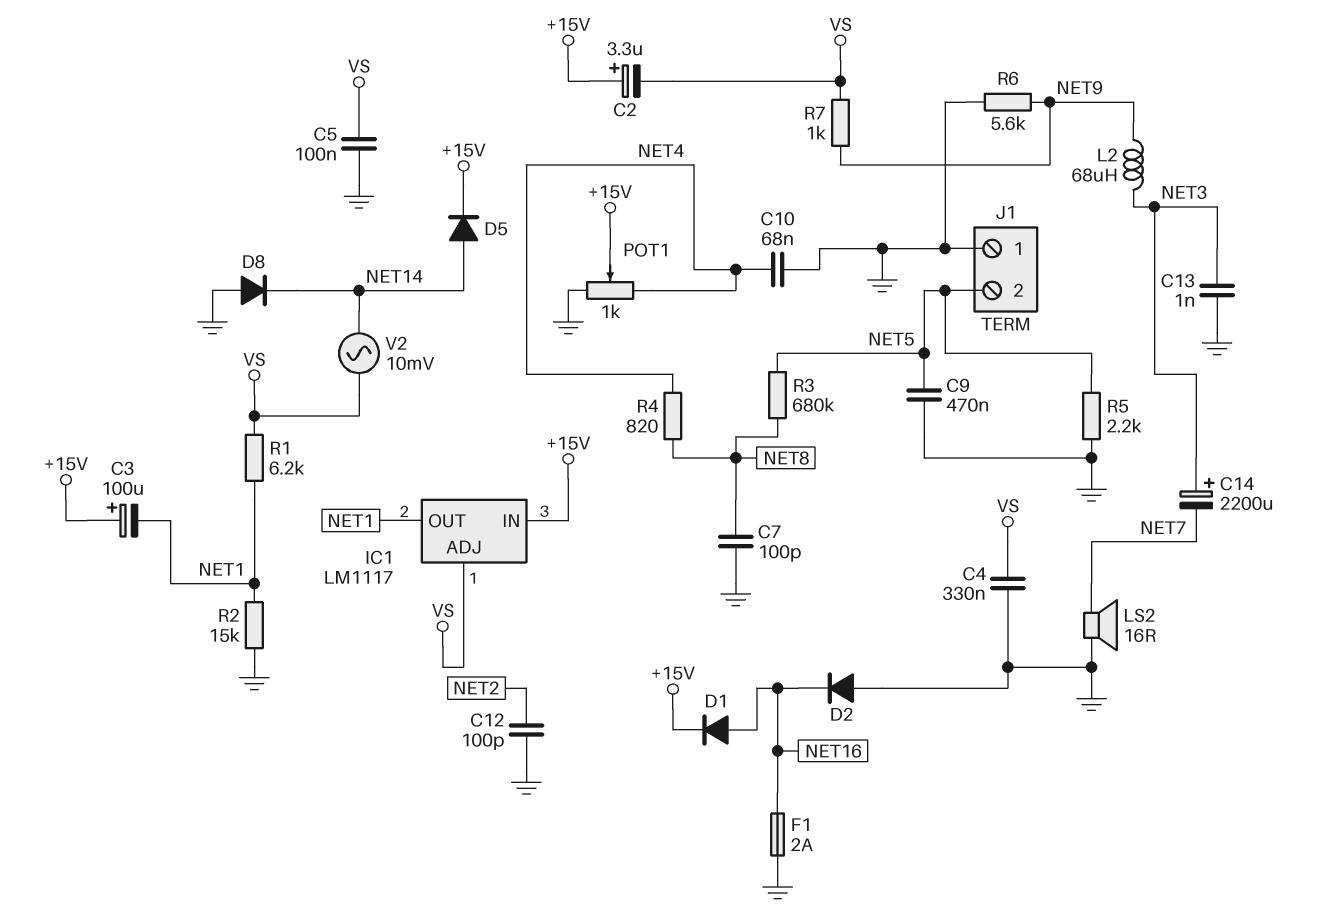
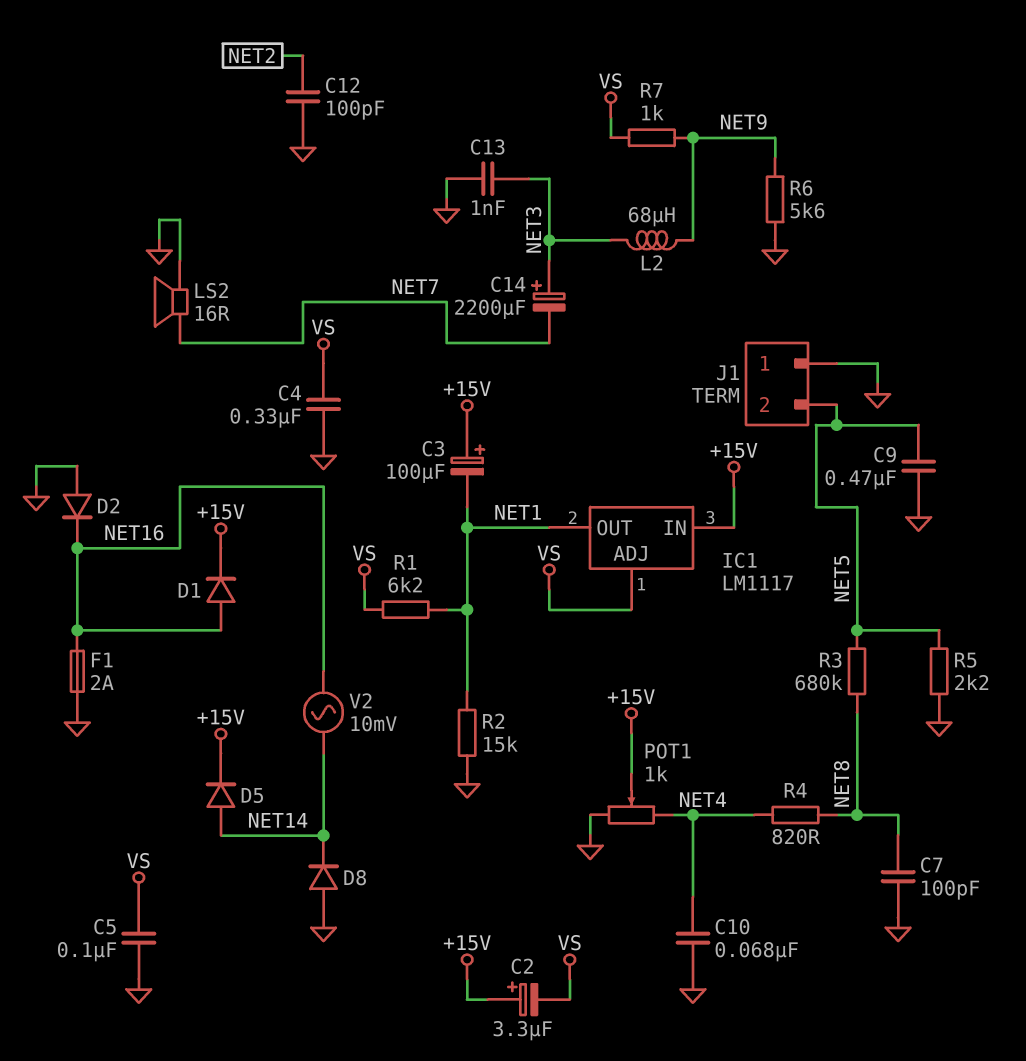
V2: AC 10mV (NET14, VS) -> AC 10mV (NET14, NET16)

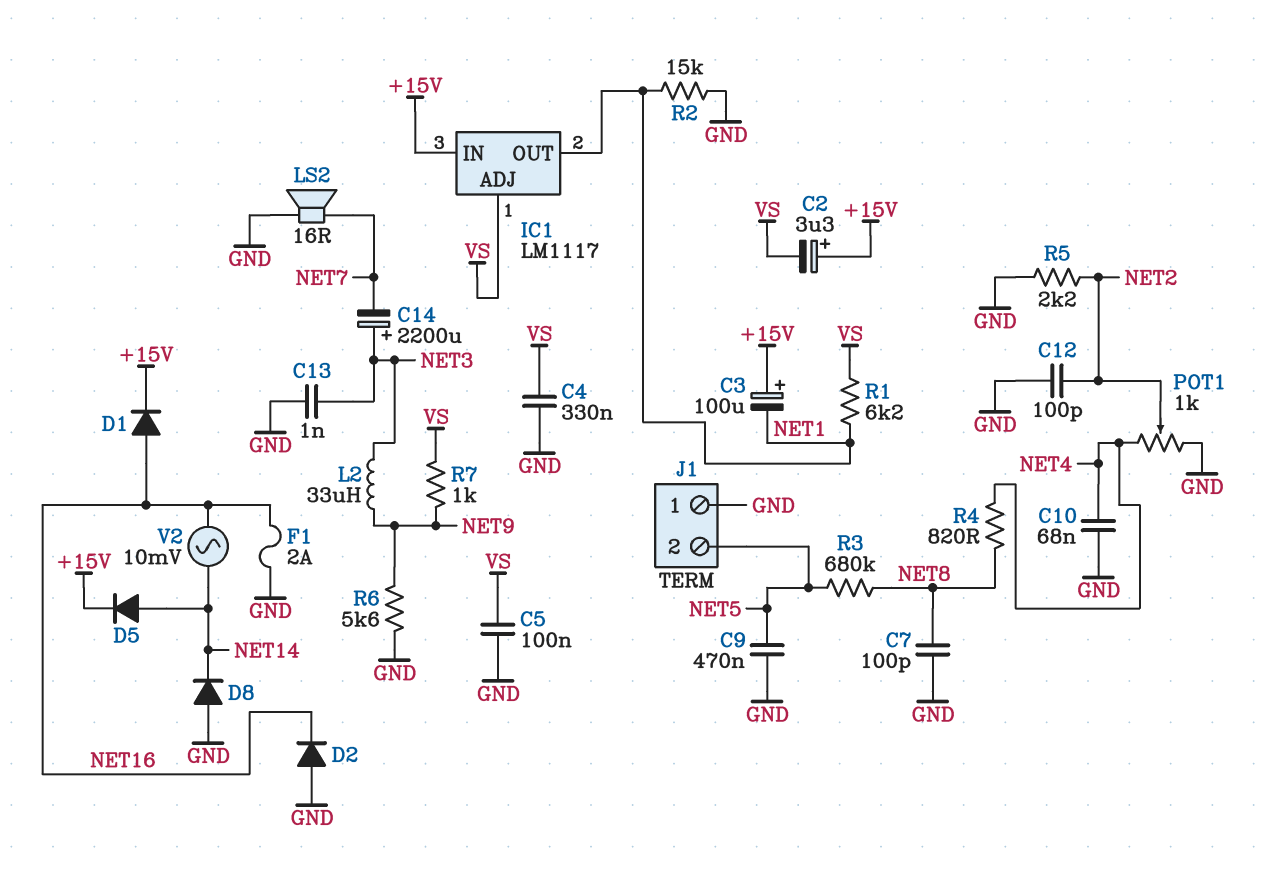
L2: 68uH (NET3, NET9) -> 33uH (NET3, NET9)
POT1: 1k (GND, NET4, wiper +15V) -> 1k (GND, NET4, wiper NET2)
R5: 2.2k (GND, NET5) -> 2.2k (GND, NET2)

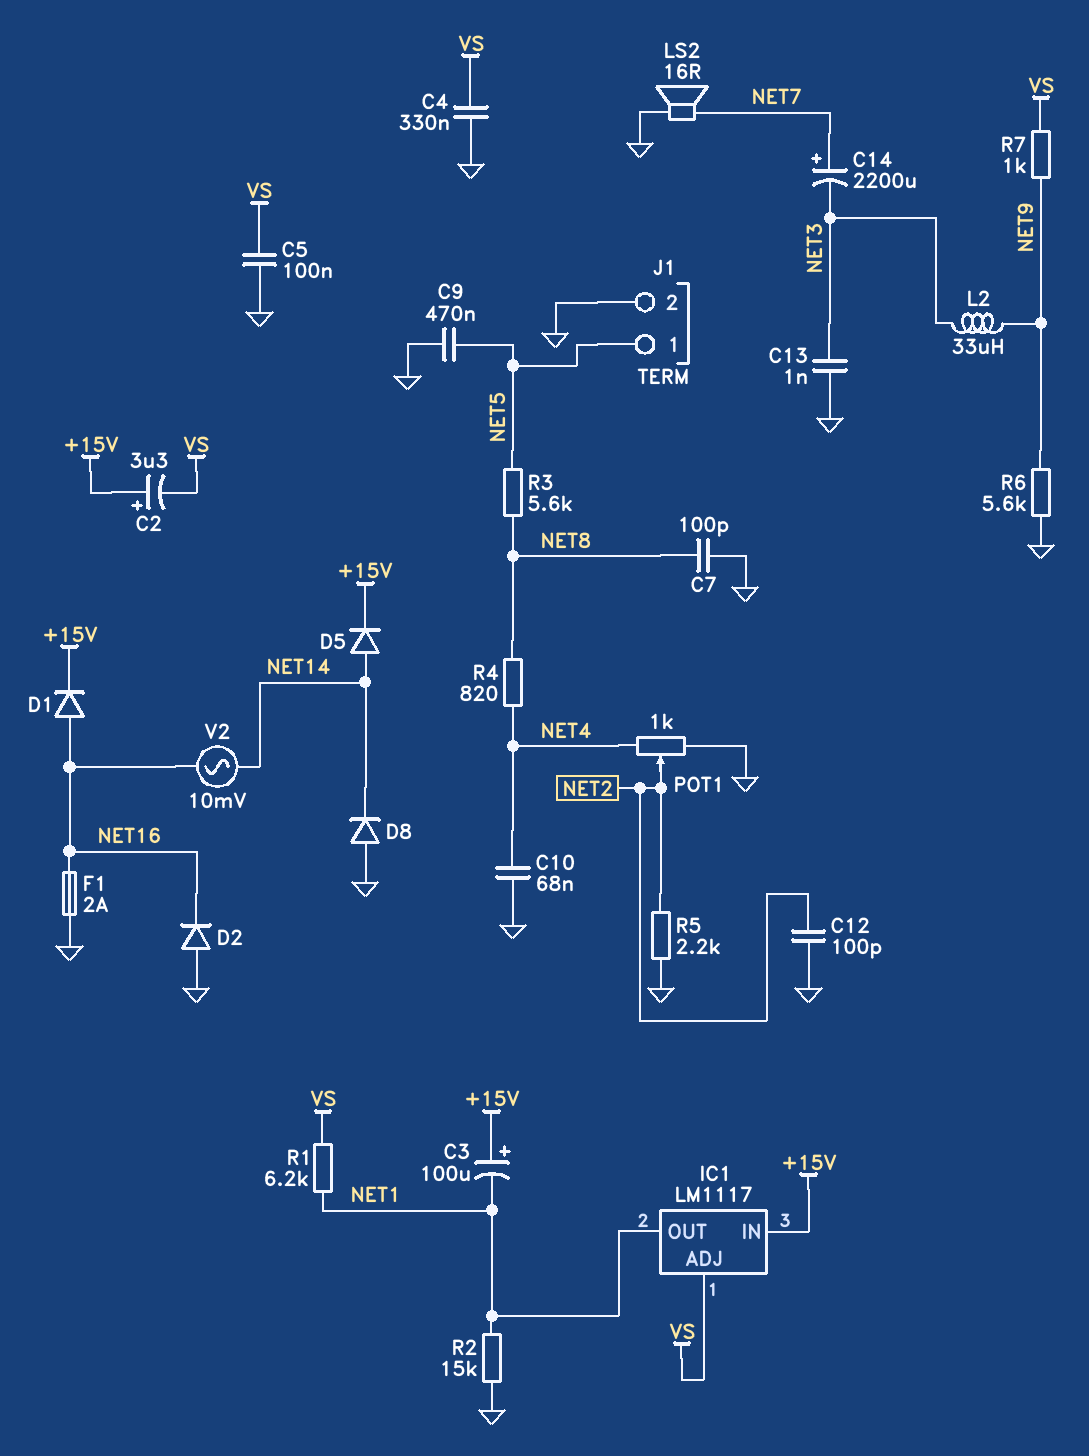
C14: 2200uF (plus NET3, minus NET7) -> 2200uF (plus NET7, minus NET3)
J1 pin 1: GND -> NET5
J1 pin 2: NET5 -> GND
R3: 680k (NET5, NET8) -> 5.6k (NET5, NET8)

